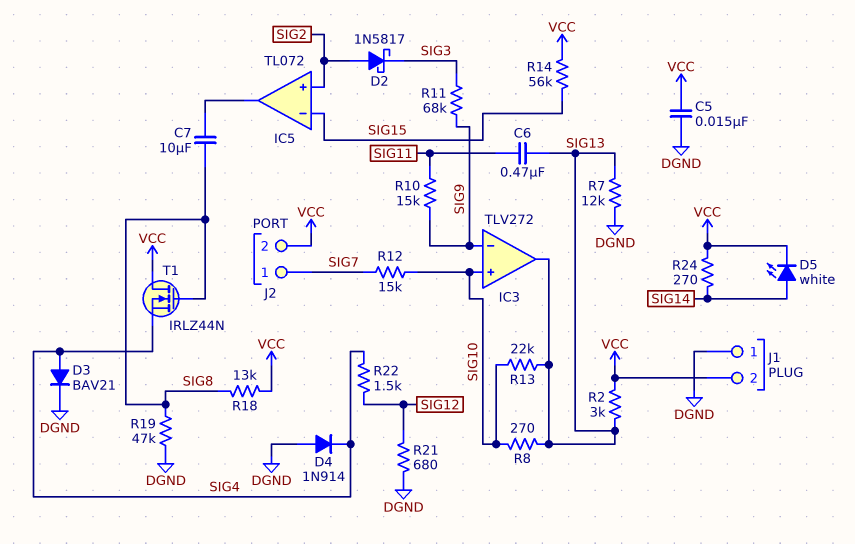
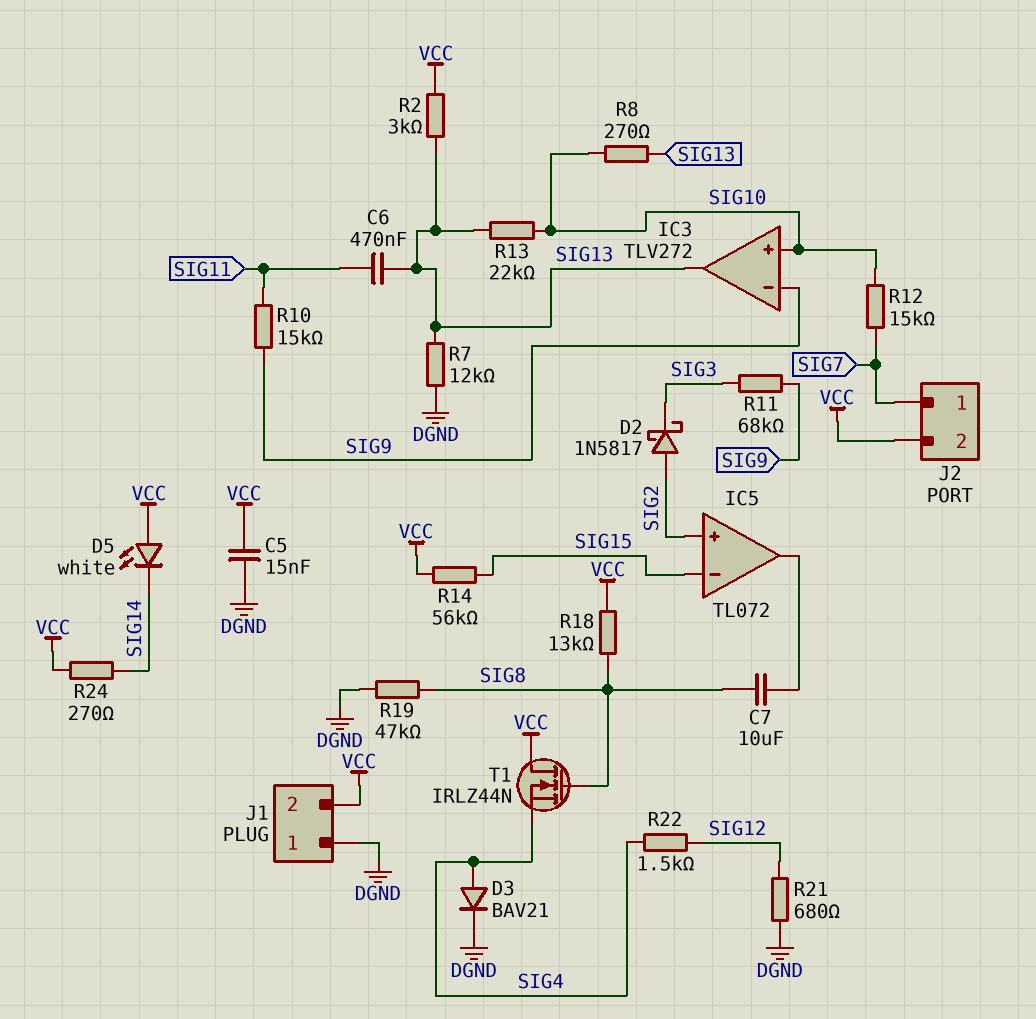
D4: diode 1N914 (A DGND, K SIG4) -> none
D5: LED white (A SIG14, K VCC) -> LED white (A VCC, K SIG14)

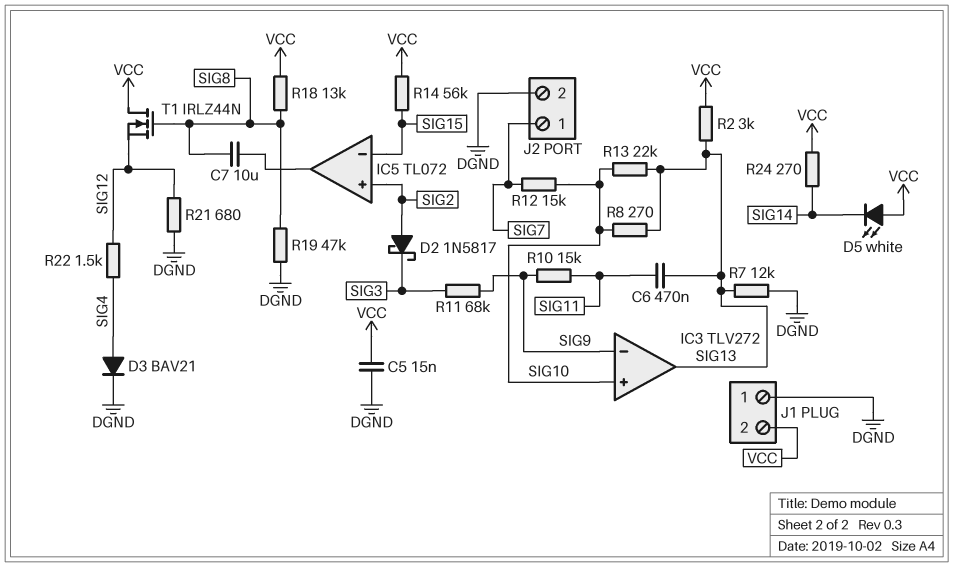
J2 pin 2: VCC -> DGND
T1: NMOS IRLZ44N (G SIG8, D VCC, S SIG4) -> NMOS IRLZ44N (G SIG8, D VCC, S SIG12)

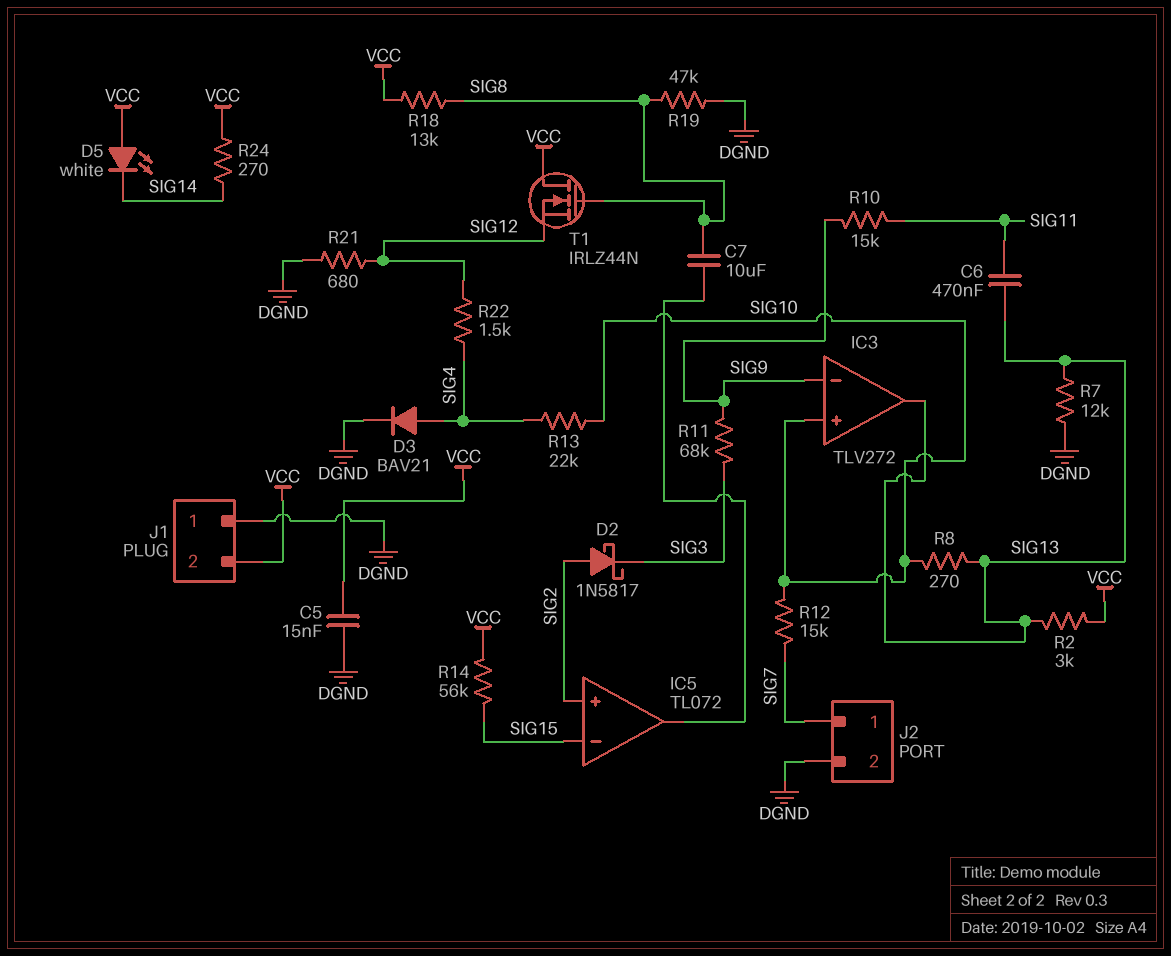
R13: 22k (SIG10, SIG13) -> 22k (SIG4, SIG10)

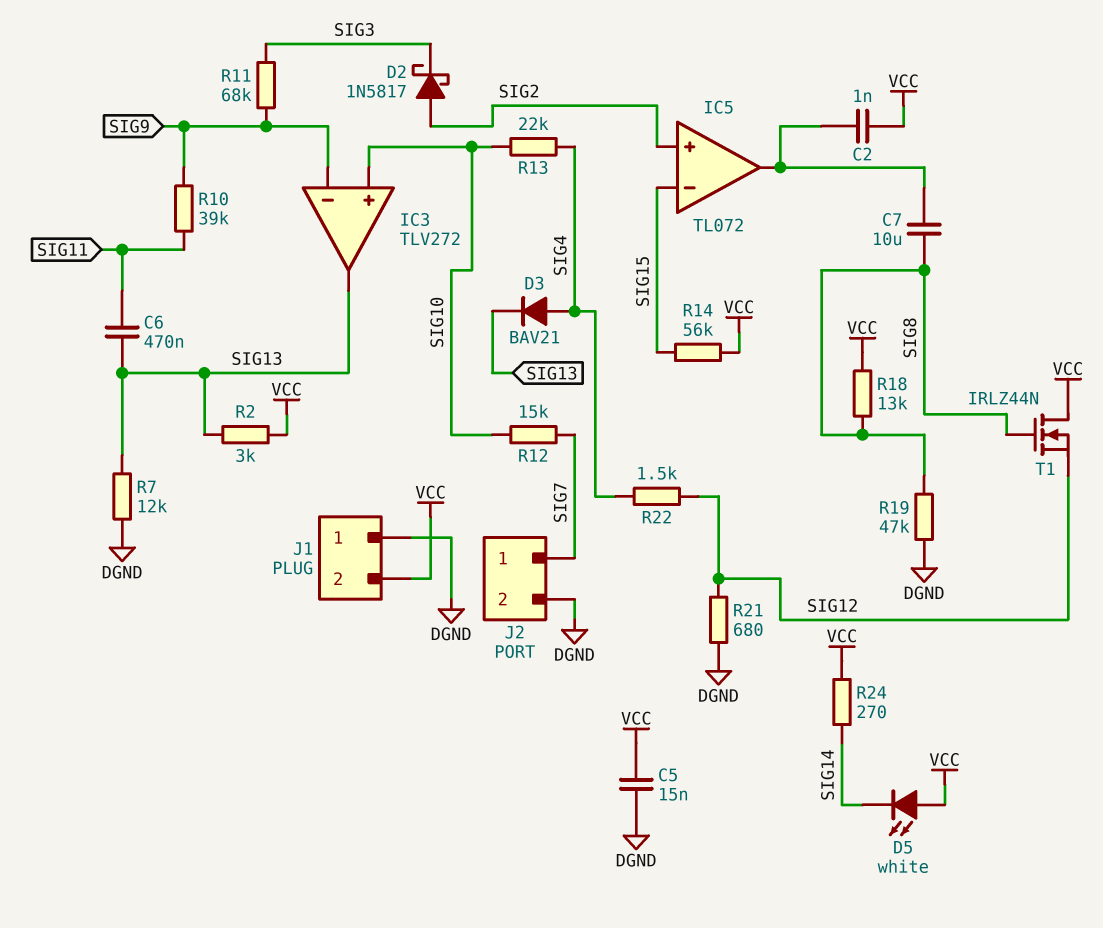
C2: none -> 1nF (IC5/out, VCC)
D3: diode BAV21 (A SIG4, K DGND) -> diode BAV21 (A SIG4, K SIG13)
R8: 270 (SIG10, SIG13) -> none
R10: 15k (SIG9, SIG11) -> 39k (SIG9, SIG11)

